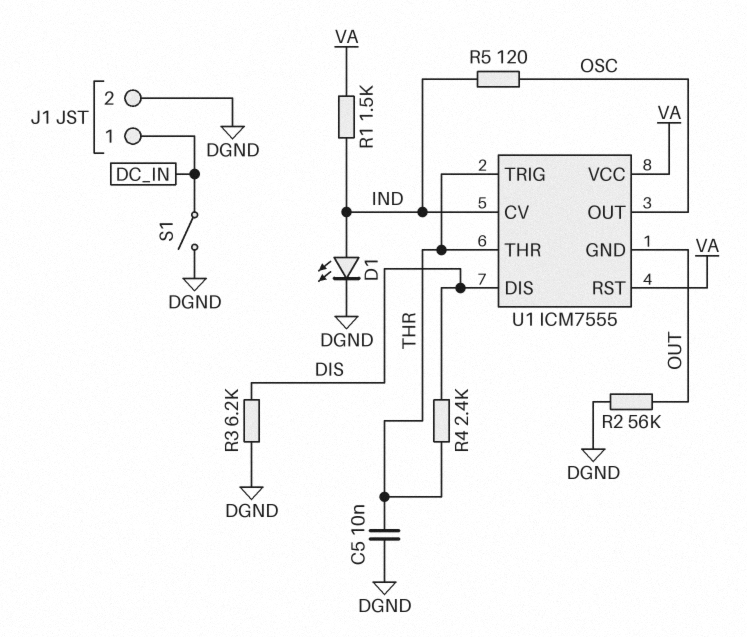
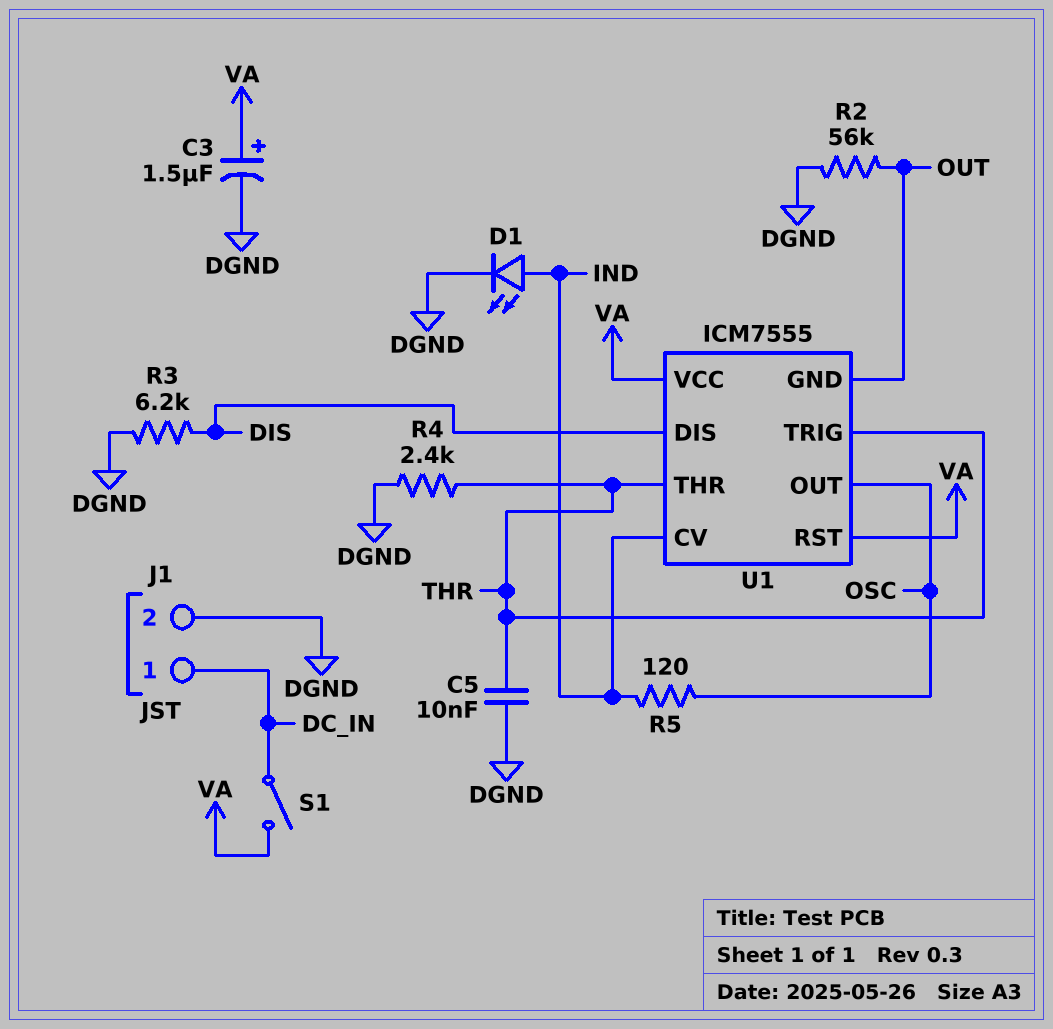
C3: none -> 1.5uF (plus VA, minus DGND)
R1: 1.5k (IND, VA) -> none
R4: 2.4k (DIS, THR) -> 2.4k (DGND, THR)
S1: switch (DC_IN, DGND) -> switch (DC_IN, VA)

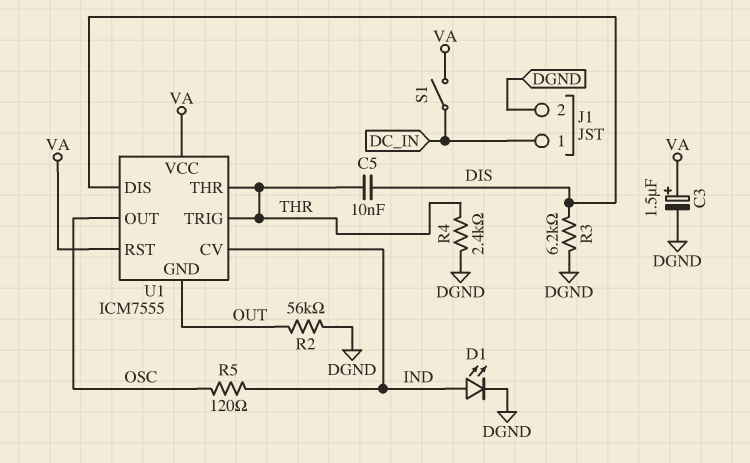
C5: 10nF (DGND, THR) -> 10nF (DIS, THR)

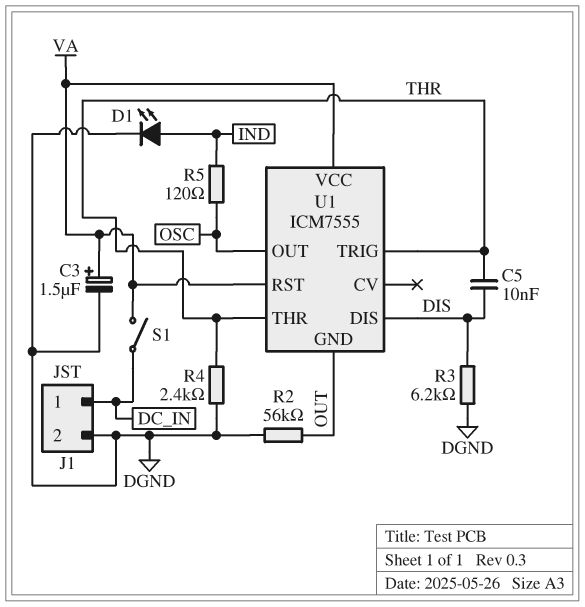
U1 pin CV: IND -> none

